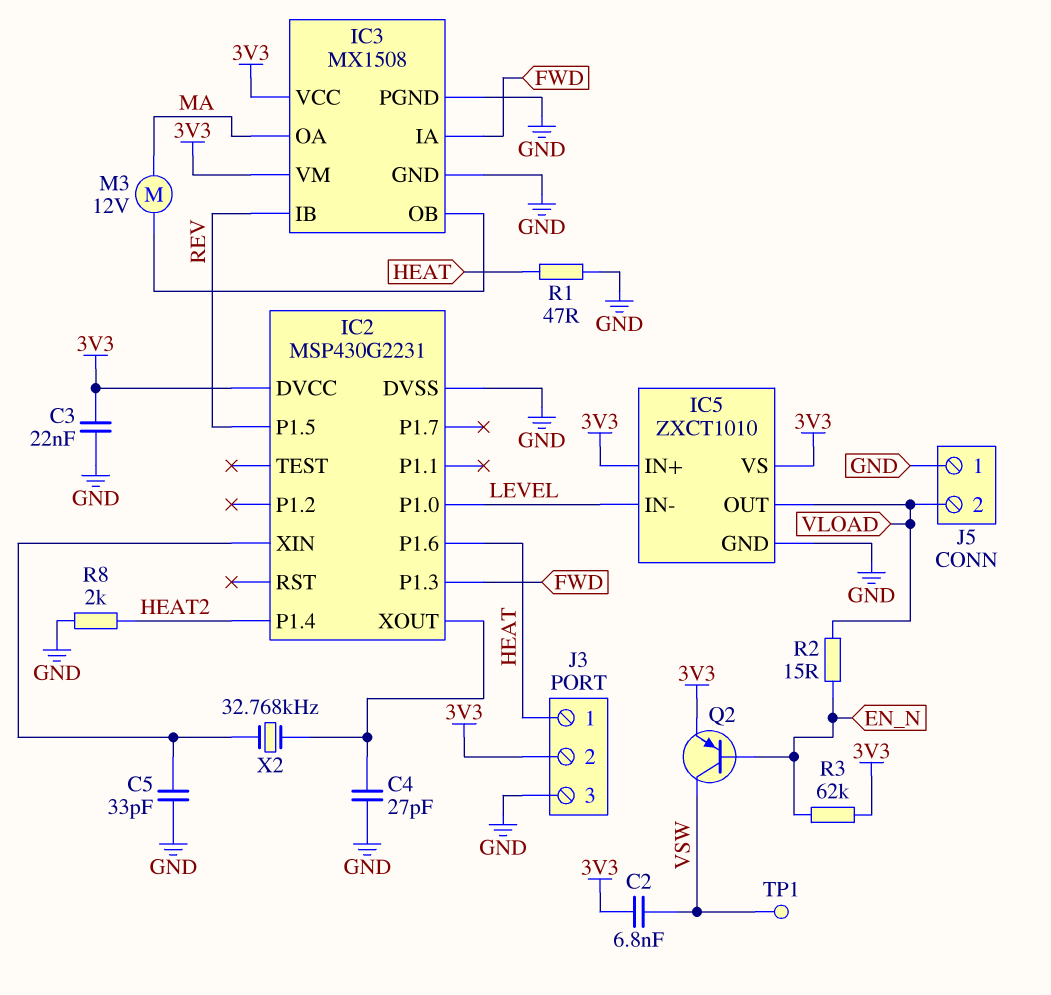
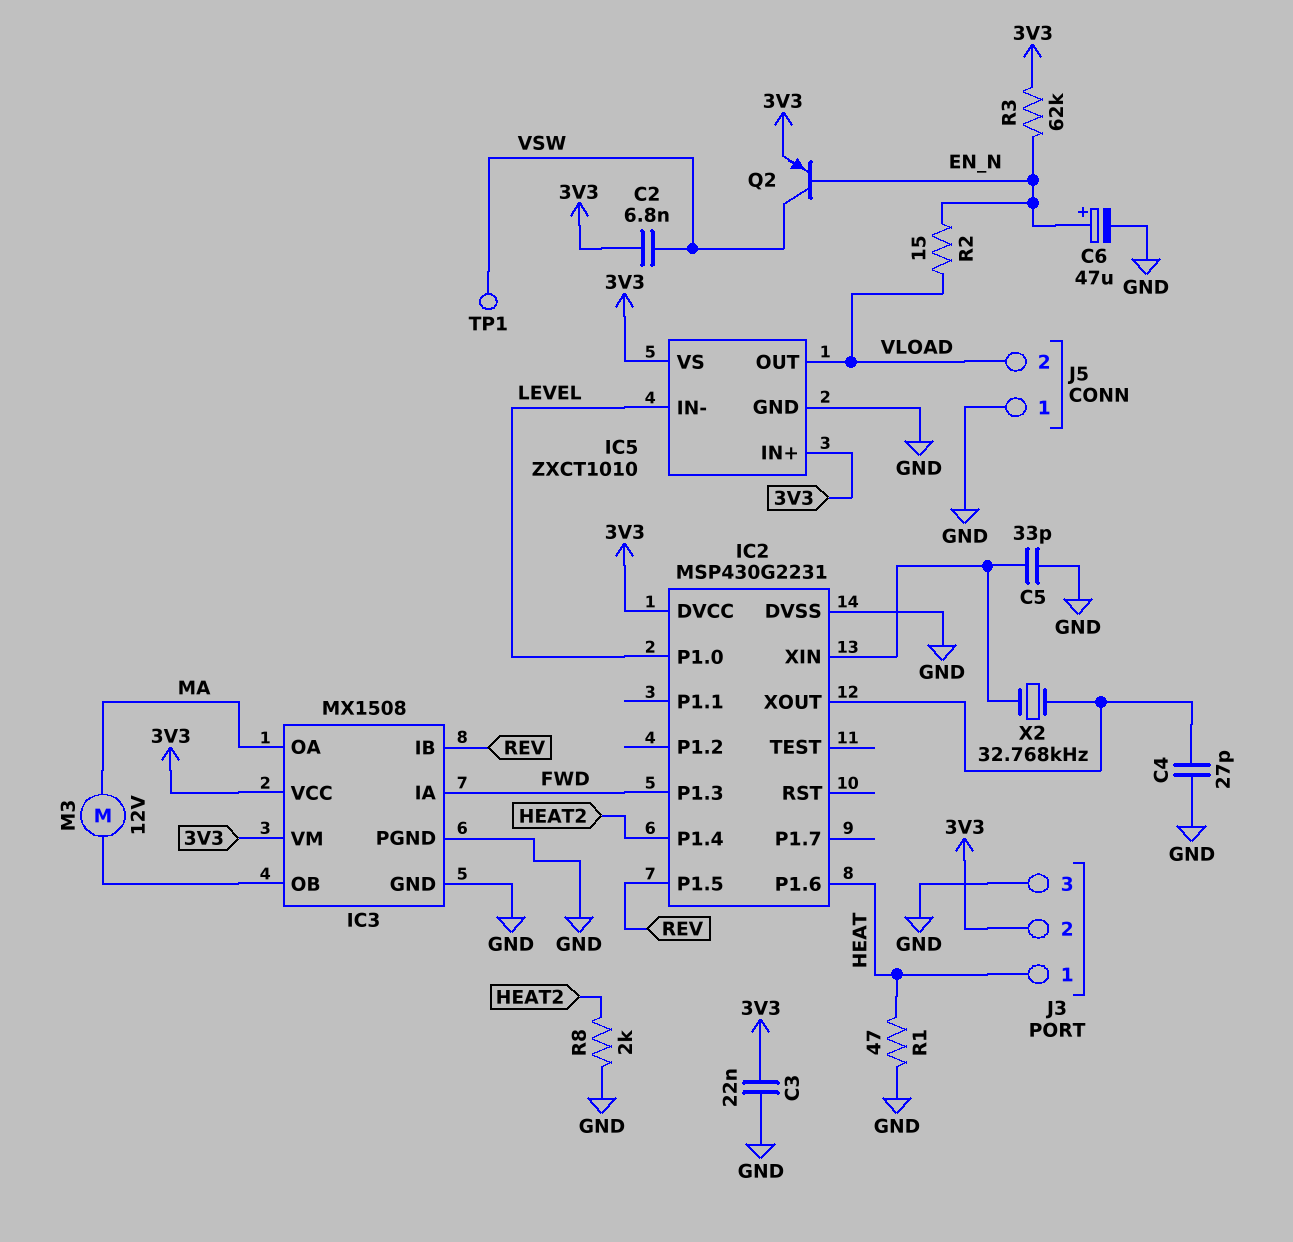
C6: none -> 47uF (plus EN_N, minus GND)

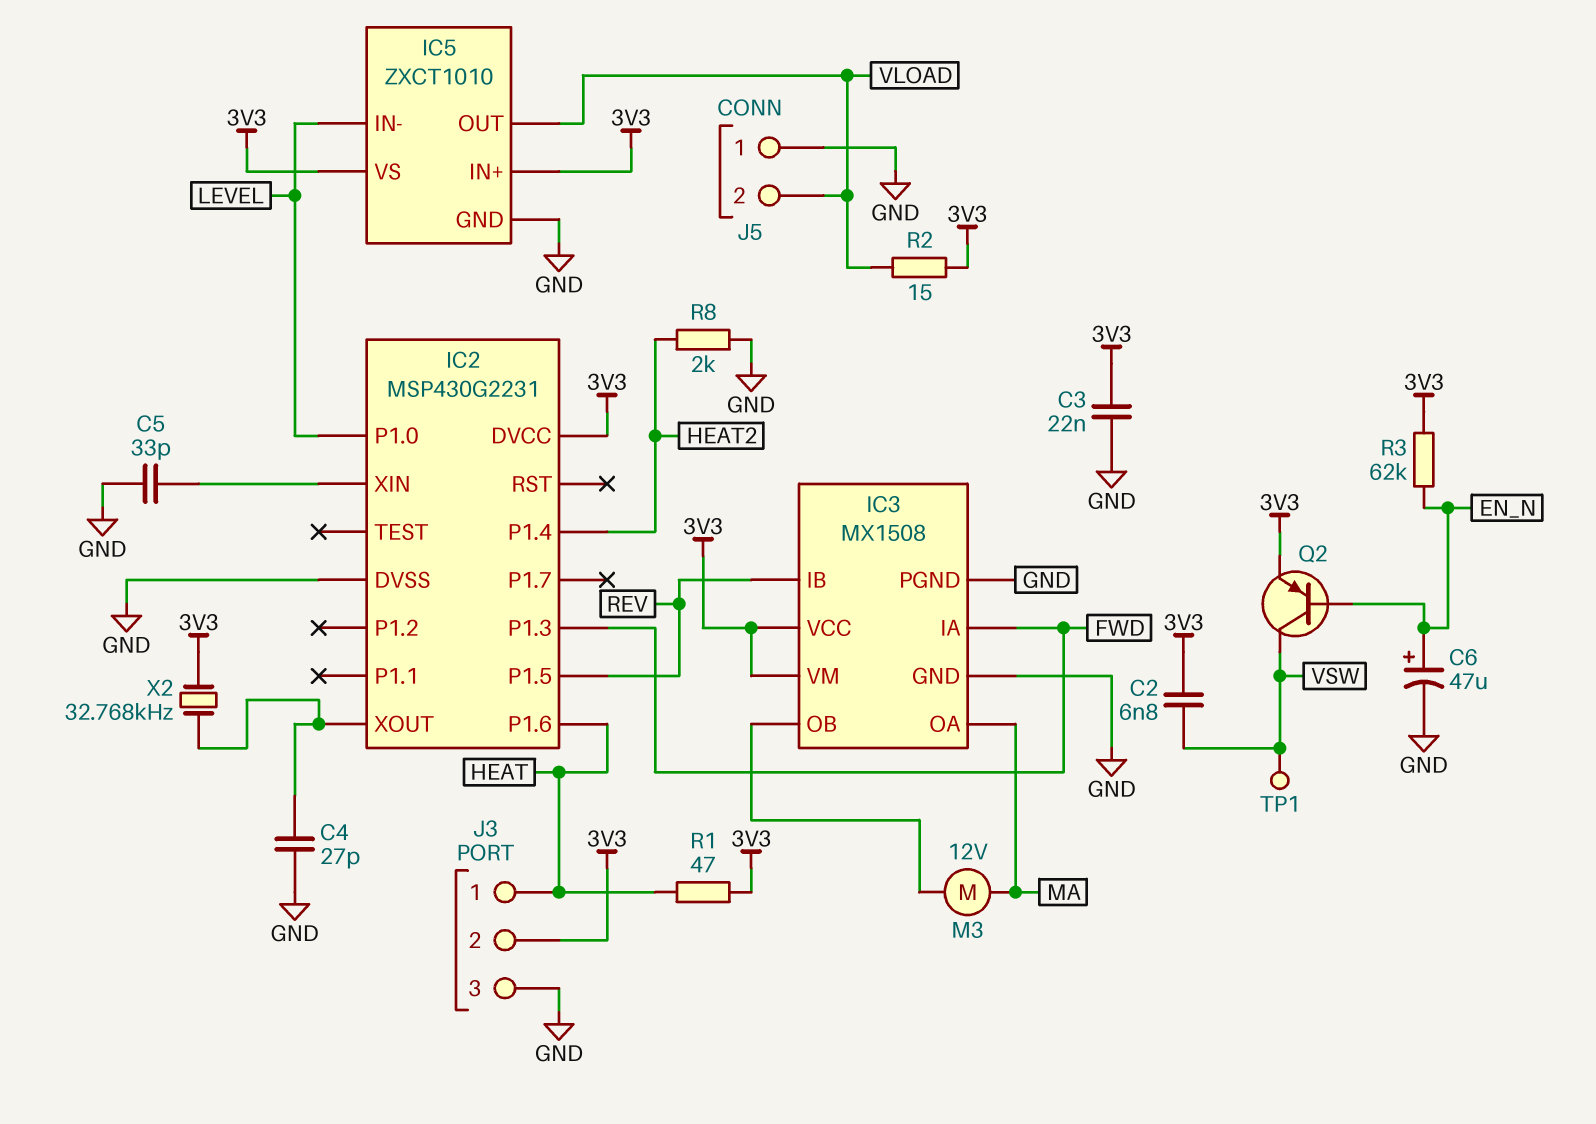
R1: 47 (GND, HEAT) -> 47 (3V3, HEAT)
R2: 15 (EN_N, VLOAD) -> 15 (3V3, VLOAD)
X2: 32.768kHz (IC2/XIN, IC2/XOUT) -> 32.768kHz (3V3, IC2/XOUT)

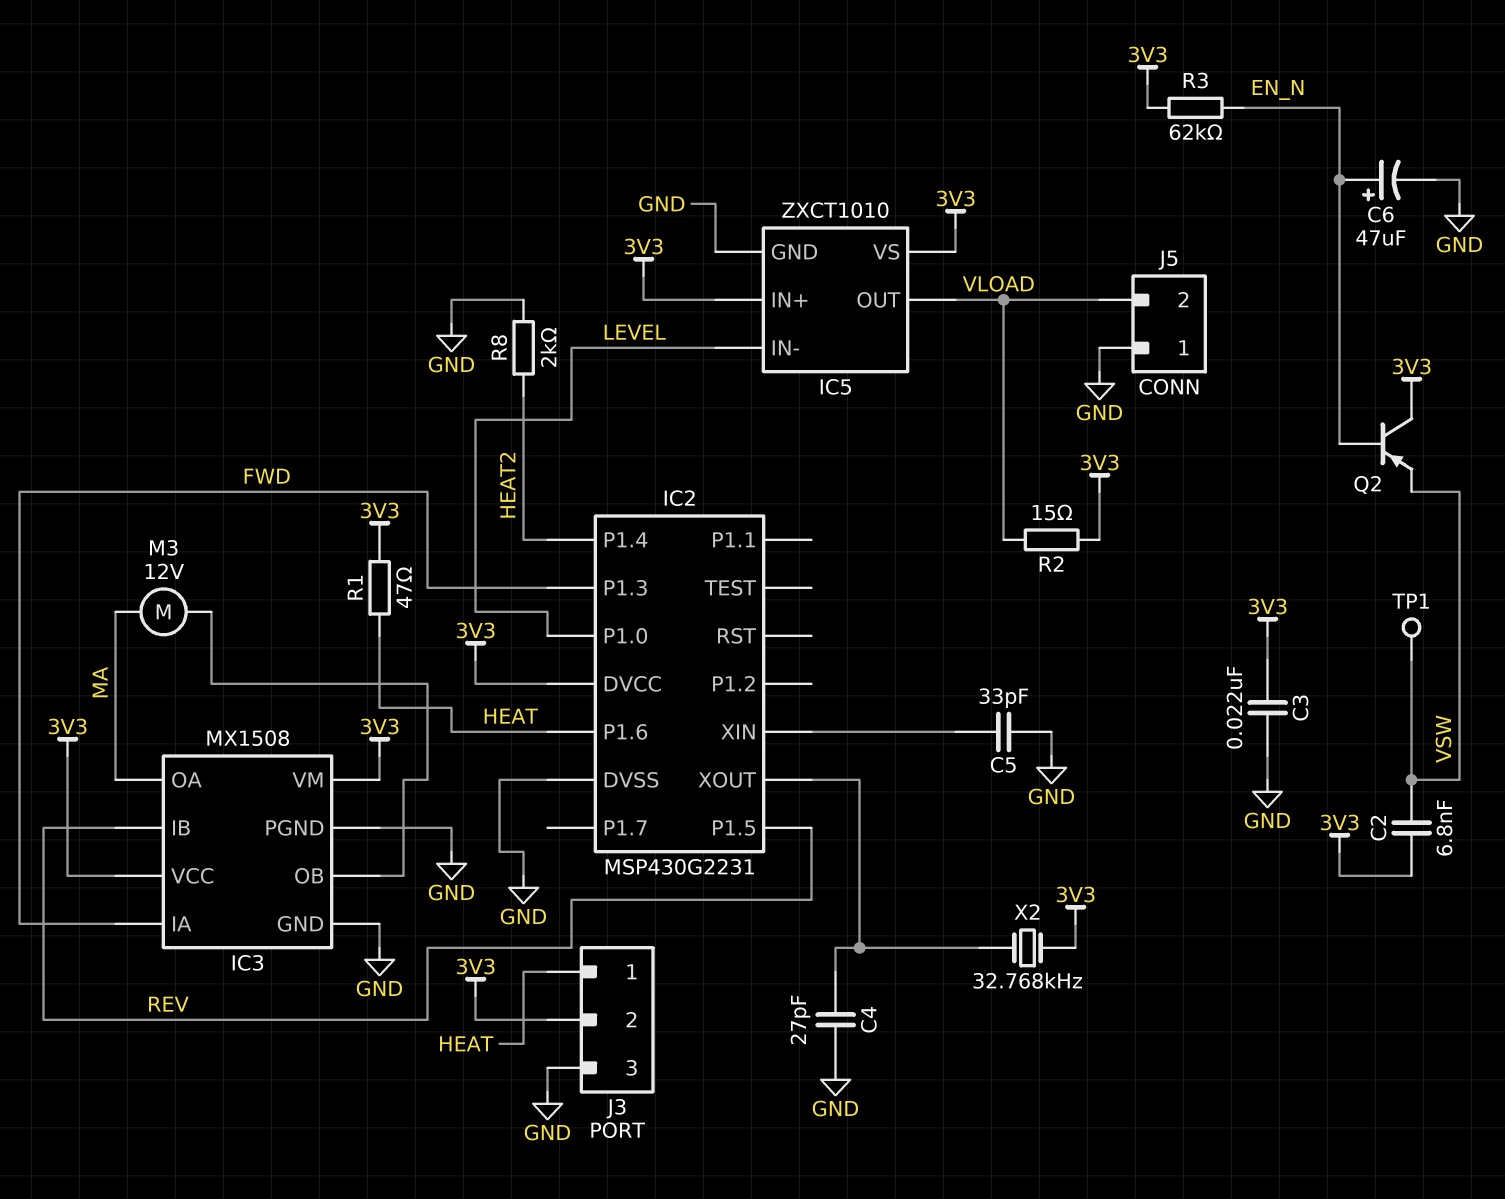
Q2: PNP (B EN_N, C VSW, E 3V3) -> PNP (B EN_N, C 3V3, E VSW)

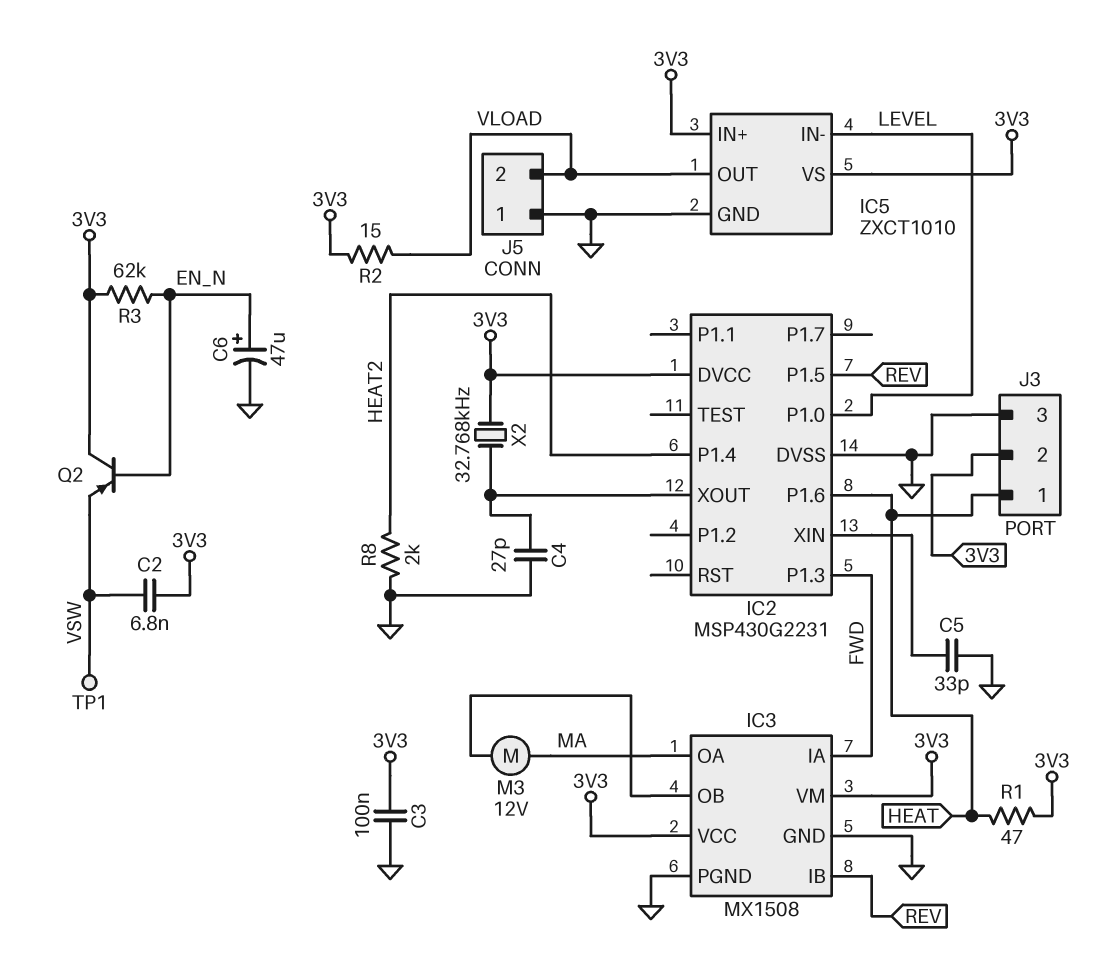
C3: 22nF (3V3, GND) -> 100nF (3V3, GND)

